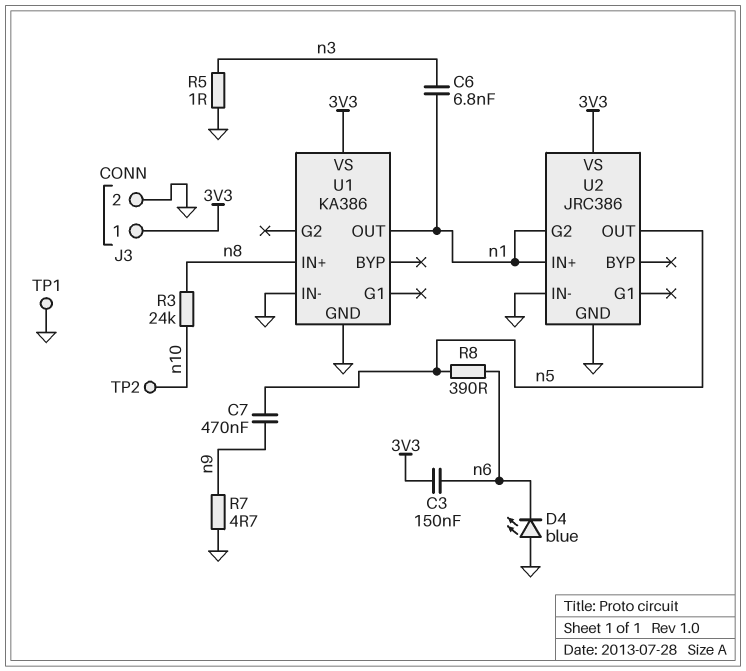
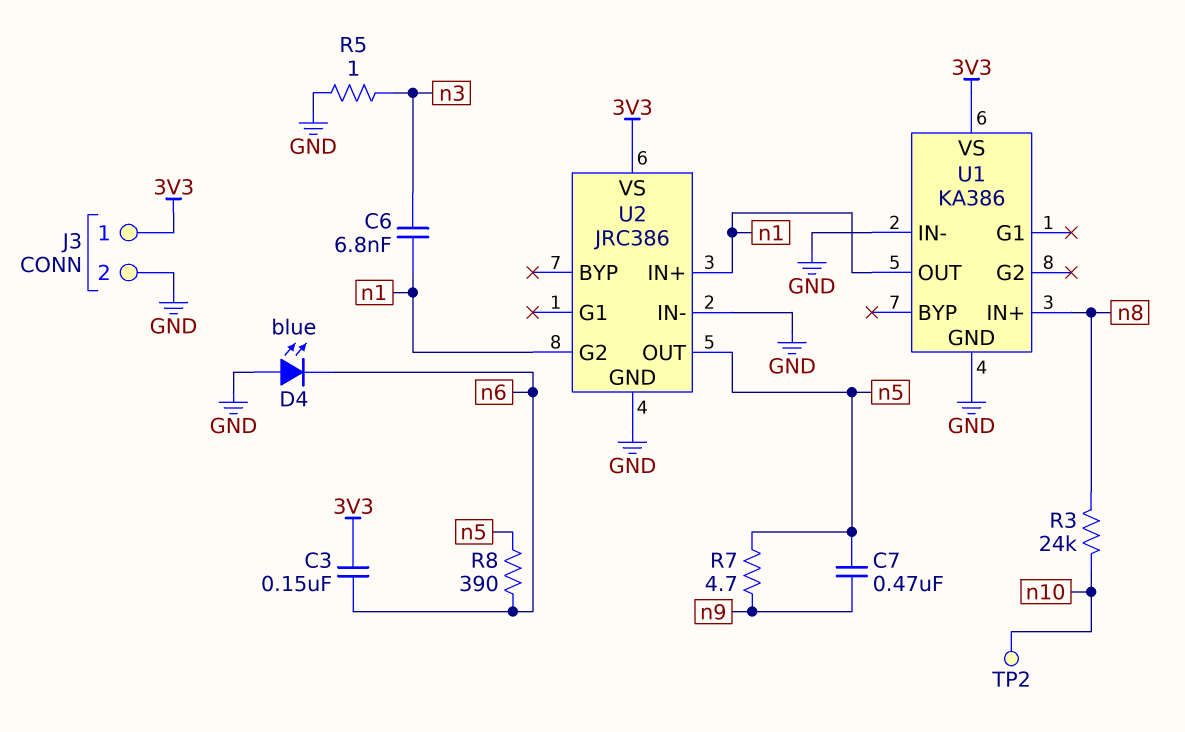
R7: 4.7 (GND, n9) -> 4.7 (n5, n9)
TP1: test point (GND) -> none

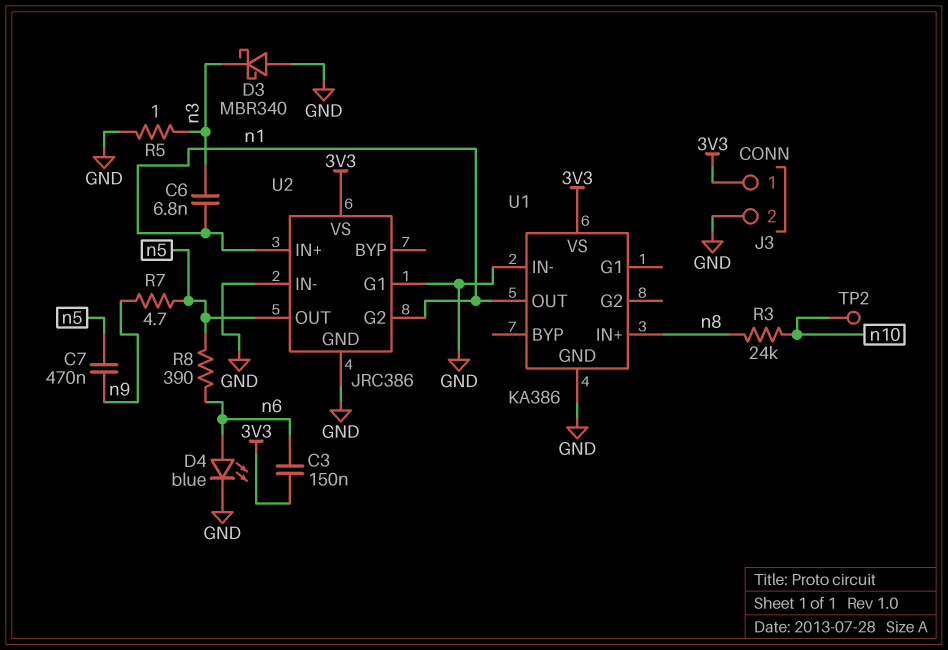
D3: none -> schottky MBR340 (A GND, K n3)
D4: LED blue (A GND, K n6) -> LED blue (A n6, K GND)
U2 pin G1: none -> GND

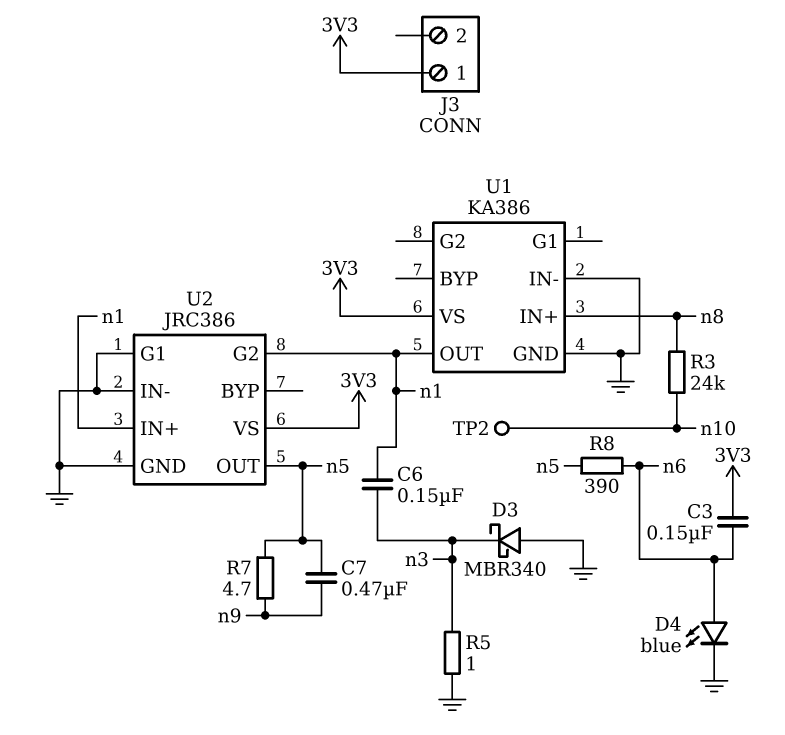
C6: 6.8nF (n1, n3) -> 150nF (n1, n3)
J3 pin 2: GND -> none

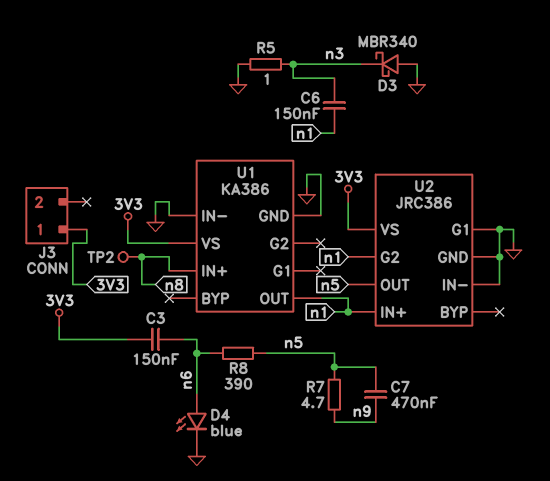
R3: 24k (n8, n10) -> none
TP2: test point (n10) -> test point (n8)

